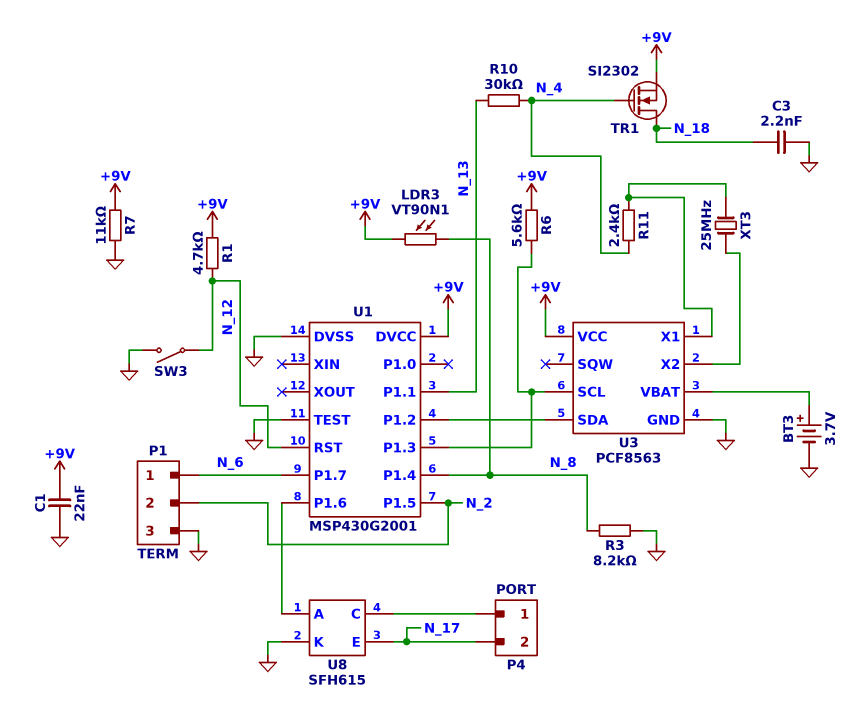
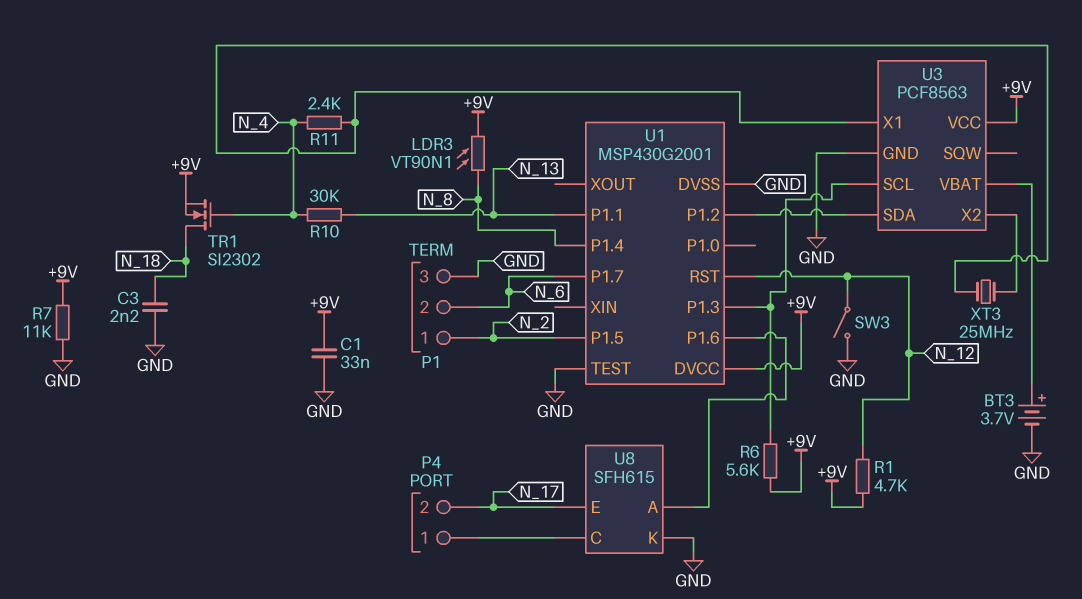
C1: 22nF (+9V, GND) -> 33nF (+9V, GND)
P1 pin 1: N_6 -> N_2
P1 pin 2: N_2 -> N_6
R3: 8.2k (GND, N_8) -> none

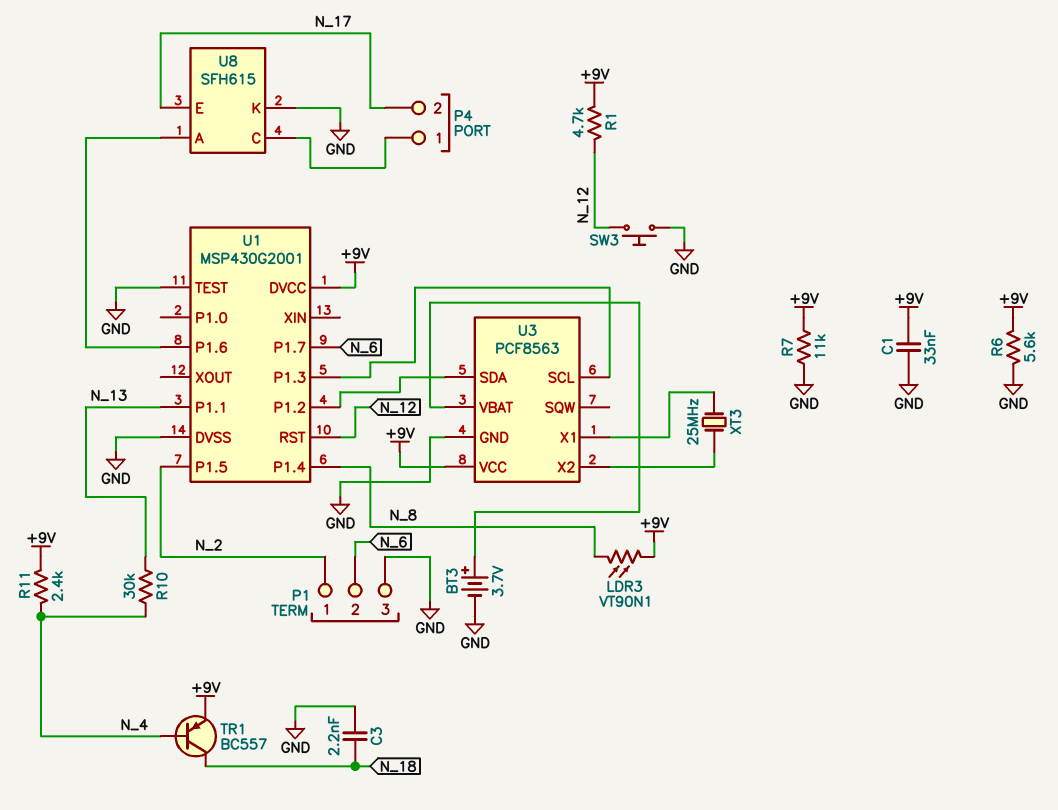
R6: 5.6k (+9V, U1/P1.3) -> 5.6k (+9V, GND)
R11: 2.4k (N_4, U3/X1) -> 2.4k (+9V, N_4)
SW3: switch (GND, N_12) -> button (GND, N_12)
TR1: NMOS SI2302 (G N_4, D N_18, S +9V) -> PNP BC557 (B N_4, C N_18, E +9V)

